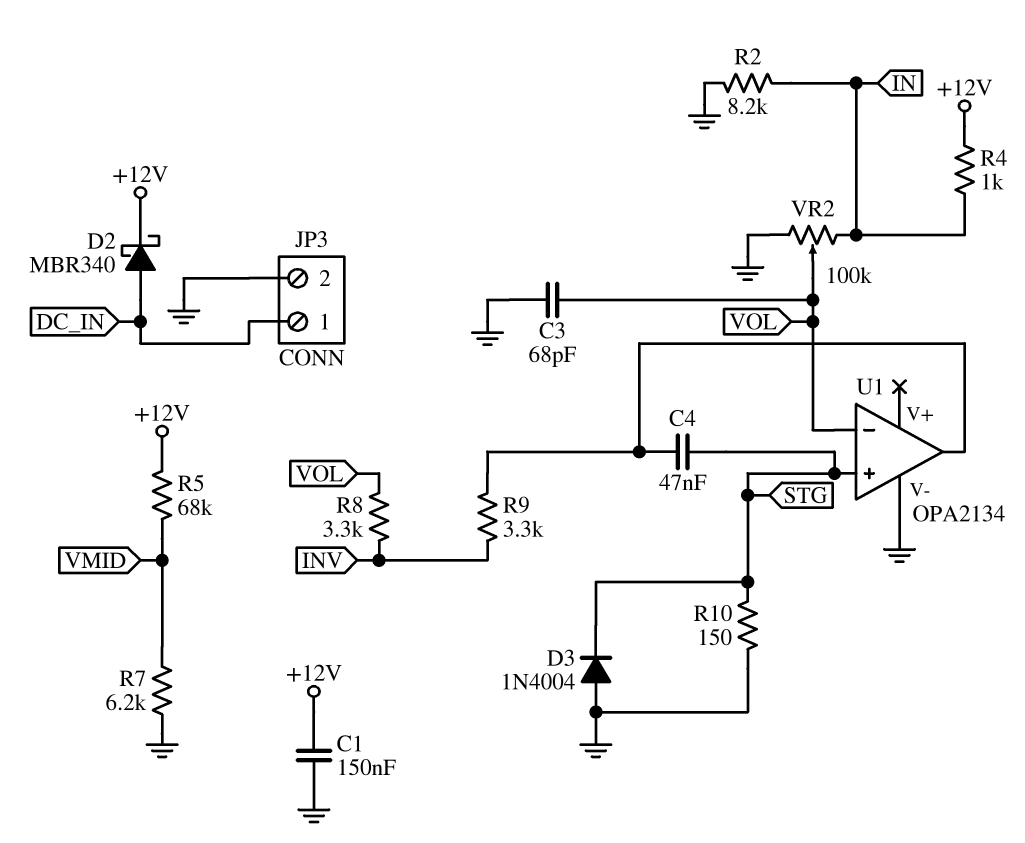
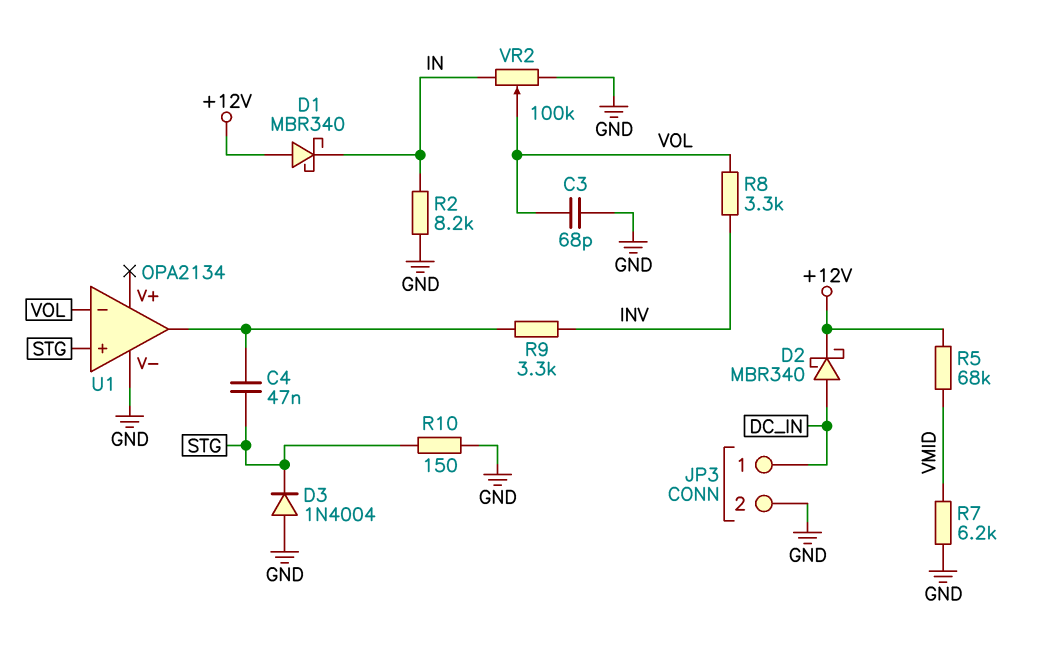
C1: 150nF (+12V, GND) -> none
D1: none -> schottky MBR340 (A +12V, K IN)
R4: 1k (+12V, IN) -> none

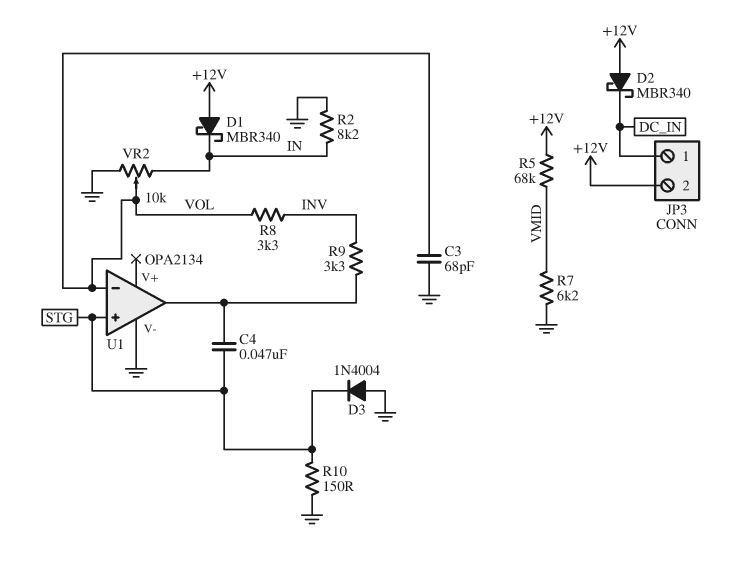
D2: schottky MBR340 (A DC_IN, K +12V) -> schottky MBR340 (A +12V, K DC_IN)
JP3 pin 2: GND -> +12V
VR2: 100k (GND, IN, wiper VOL) -> 10k (GND, IN, wiper VOL)

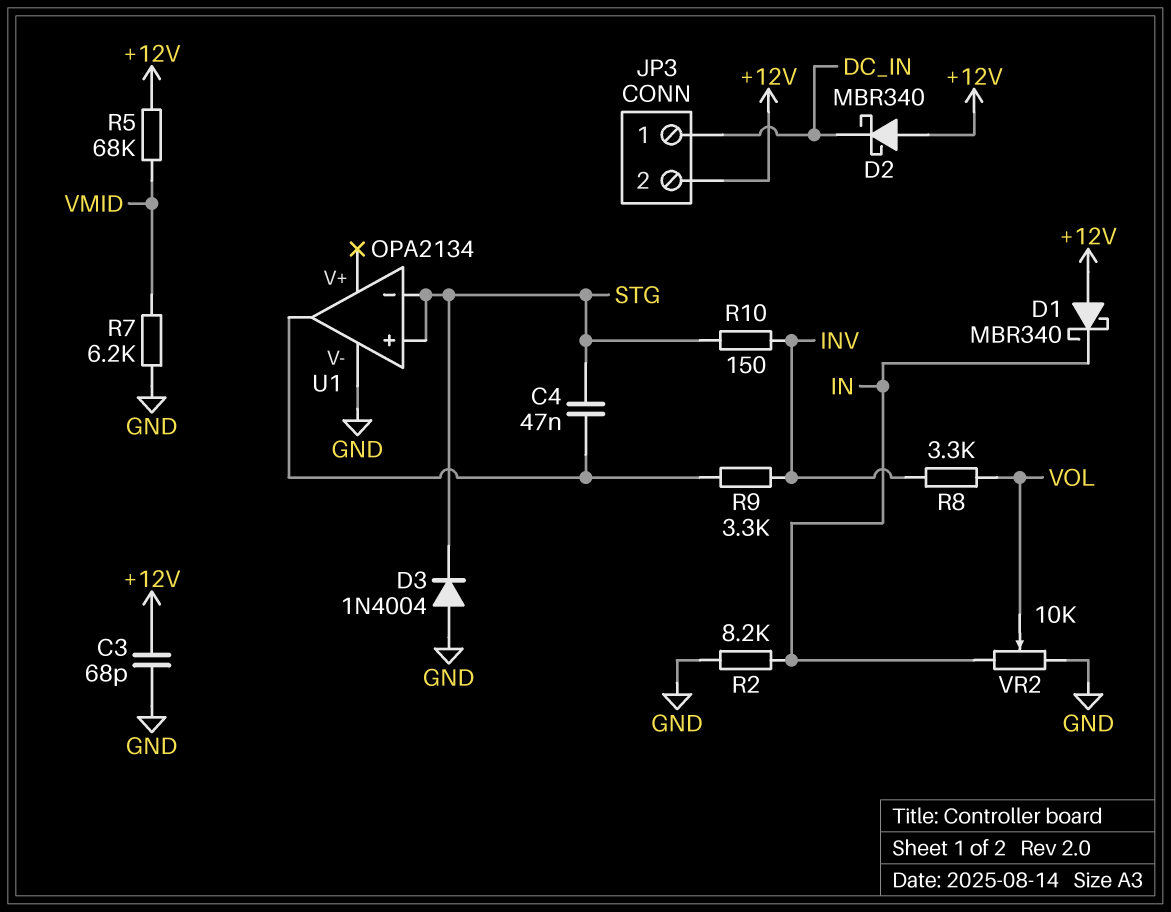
C3: 68pF (GND, VOL) -> 68pF (+12V, GND)
R10: 150 (GND, STG) -> 150 (INV, STG)
U1 pin in-: VOL -> STG

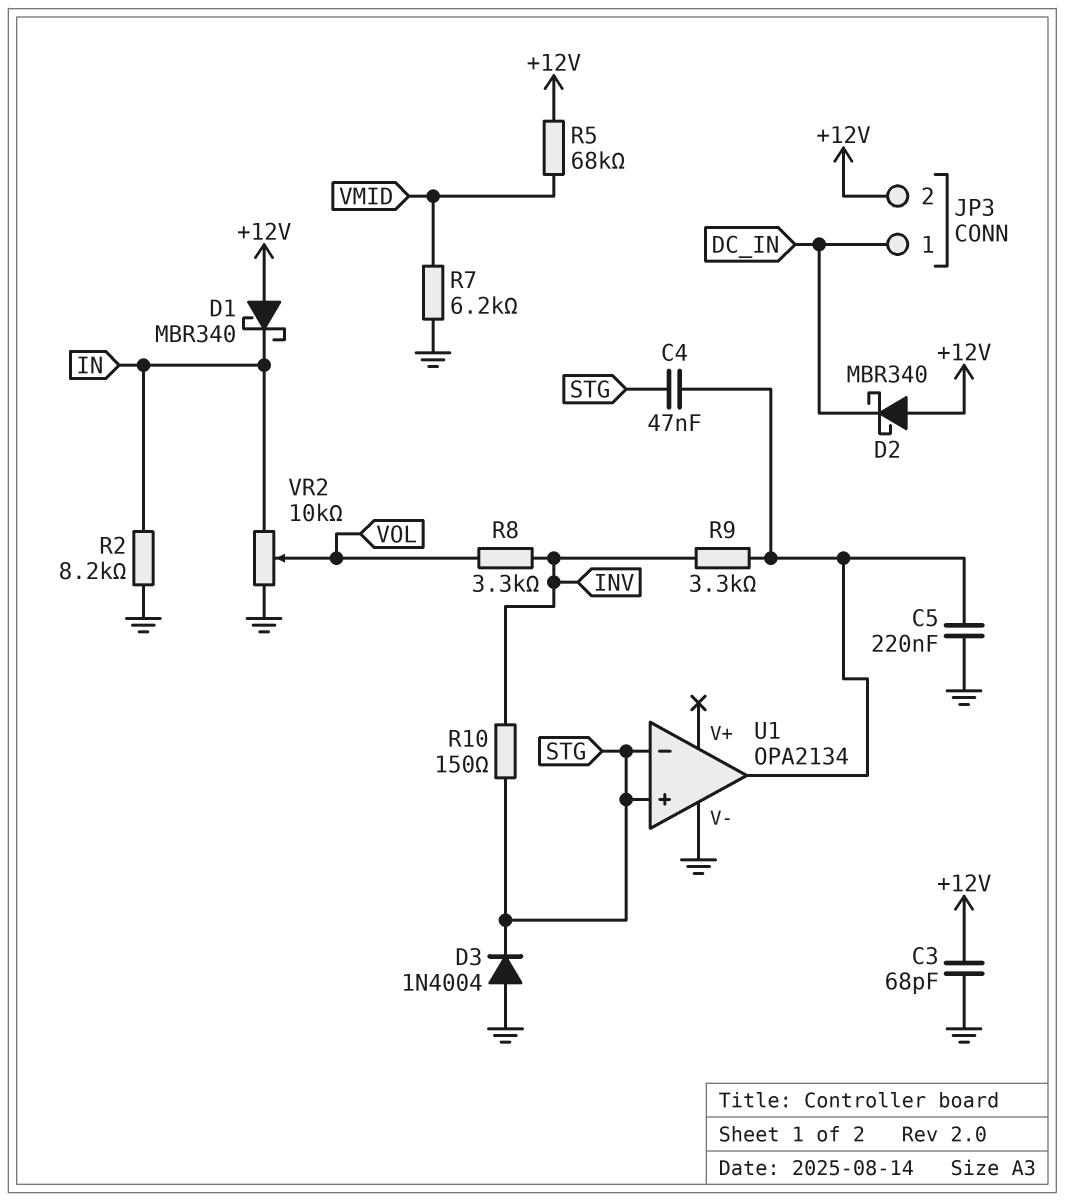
C5: none -> 220nF (GND, U1/out)

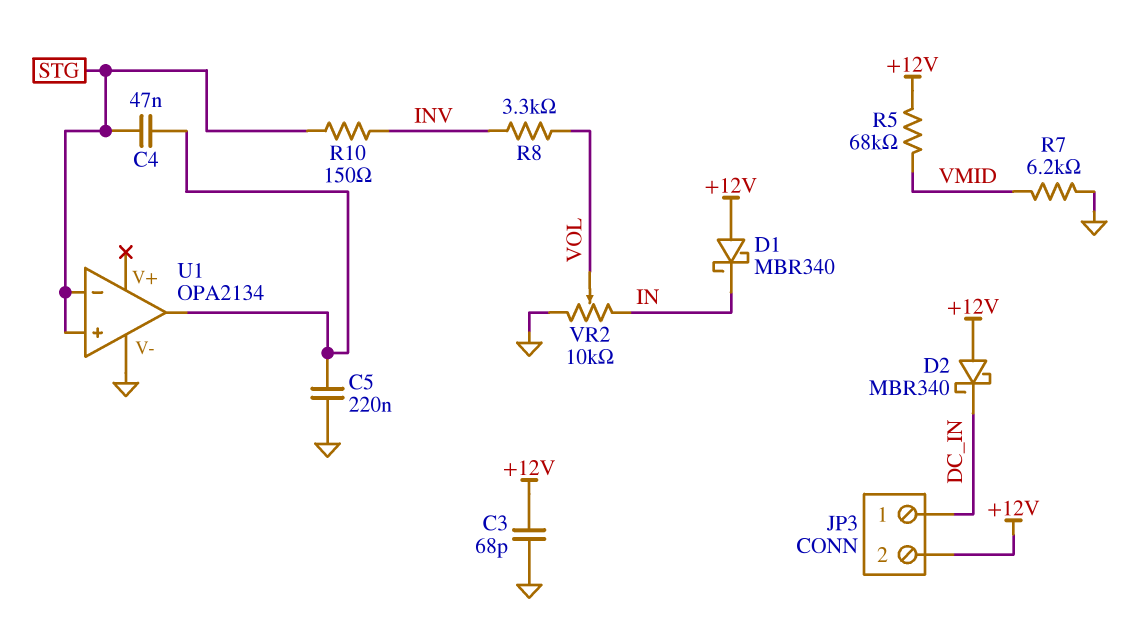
D3: diode 1N4004 (A GND, K STG) -> none
R2: 8.2k (GND, IN) -> none
R9: 3.3k (INV, U1/out) -> none

